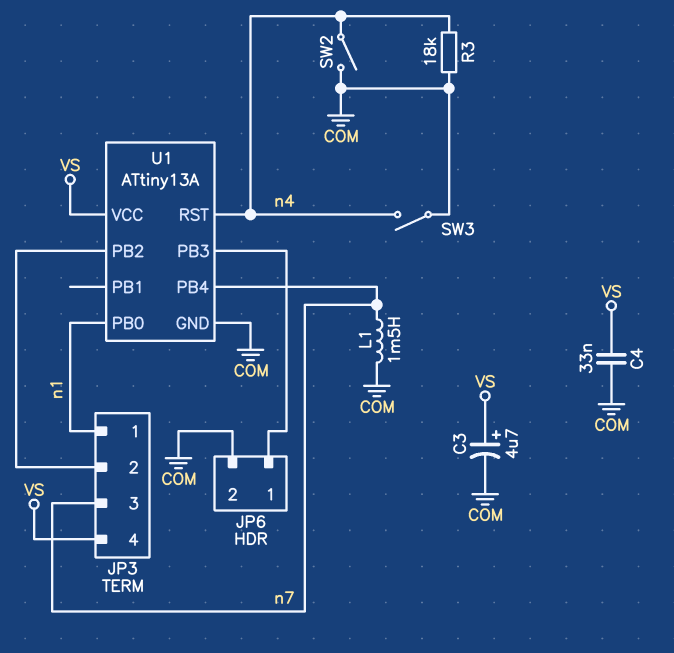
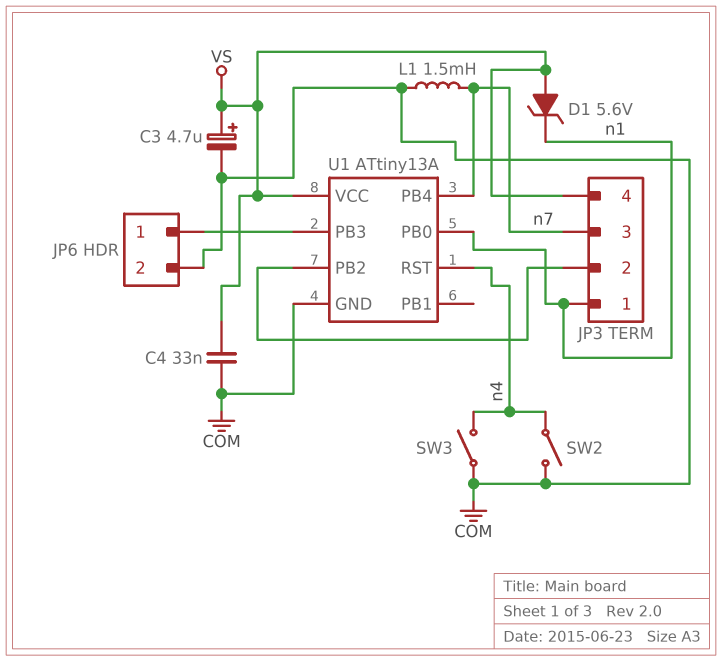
D1: none -> zener 5.6V (A VS, K n1)
R3: 18k (COM, n4) -> none

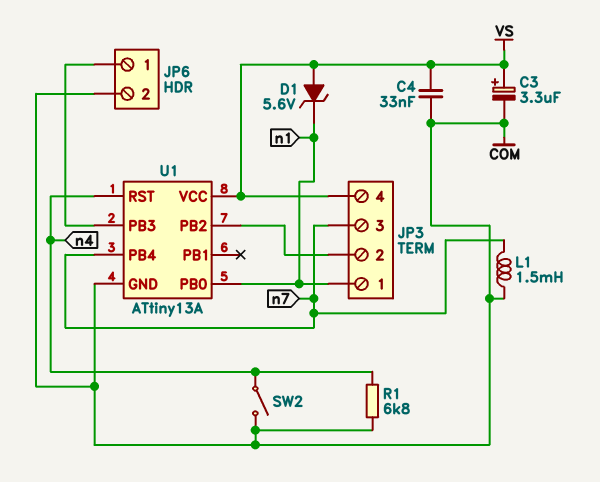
C3: 4.7uF (plus VS, minus COM) -> 3.3uF (plus VS, minus COM)
R1: none -> 6.8k (COM, n4)
SW3: switch (COM, n4) -> none

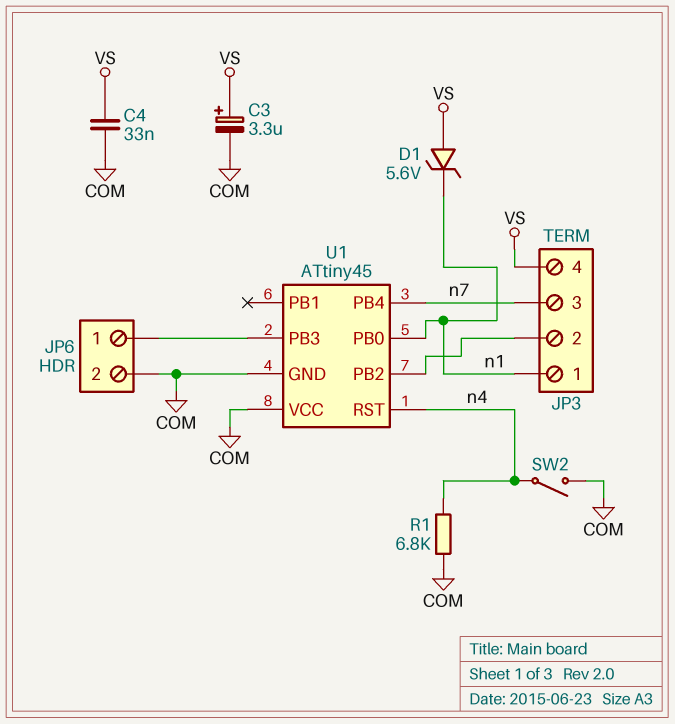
L1: 1.5mH (COM, n7) -> none
U1: ATtiny13A -> ATtiny45
U1 pin VCC: VS -> COM

